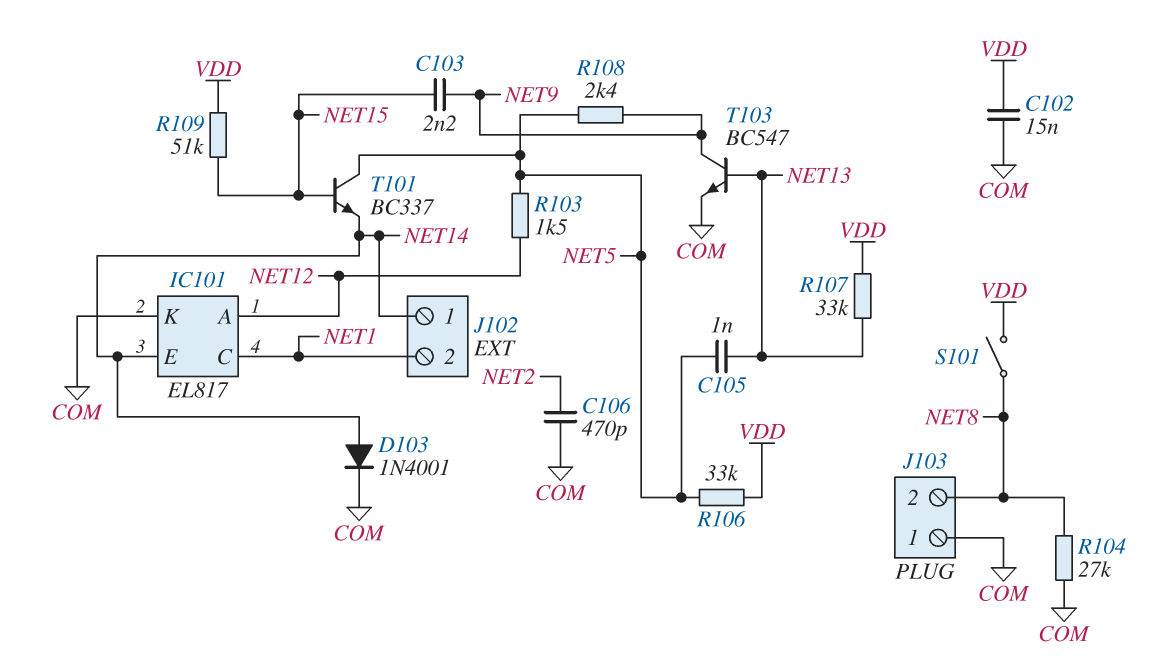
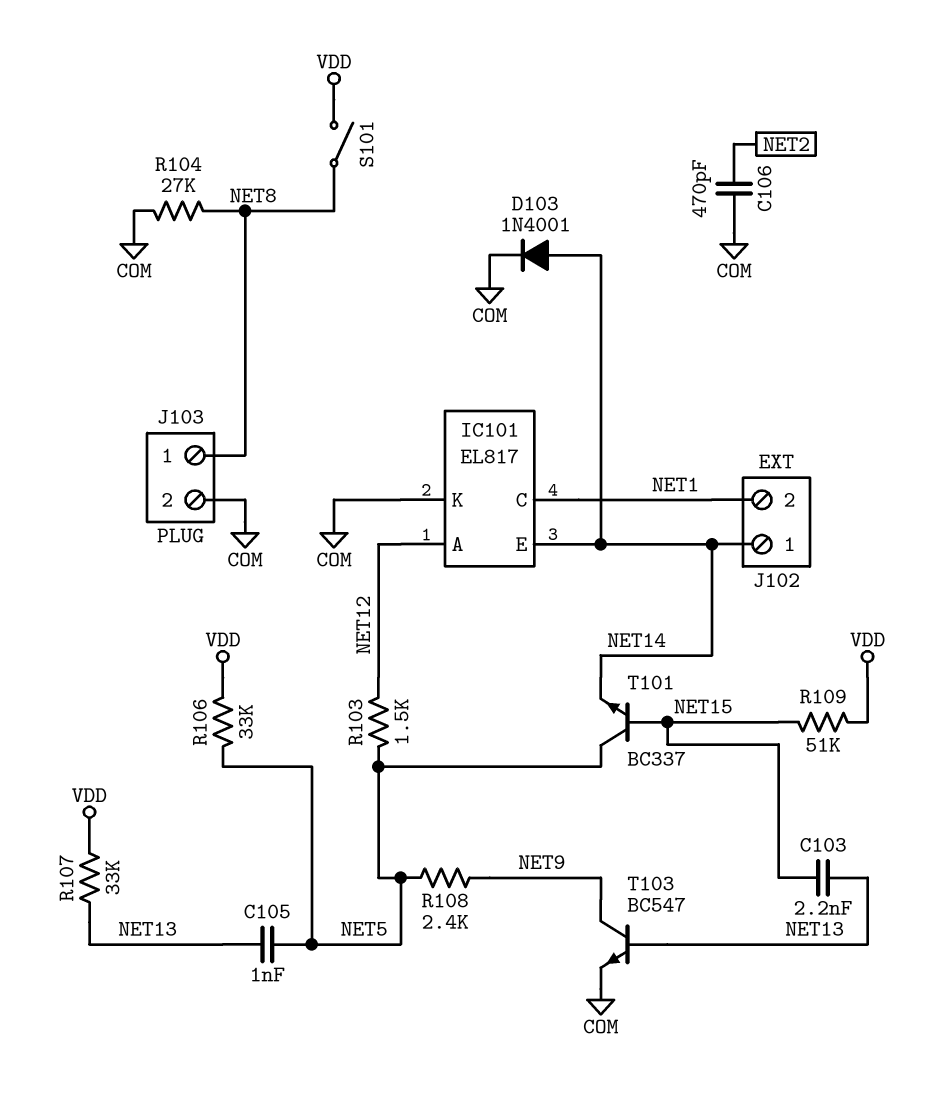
C102: 15nF (COM, VDD) -> none
C103: 2.2nF (NET9, NET15) -> 2.2nF (NET13, NET15)
J103 pin 1: COM -> NET8
J103 pin 2: NET8 -> COM

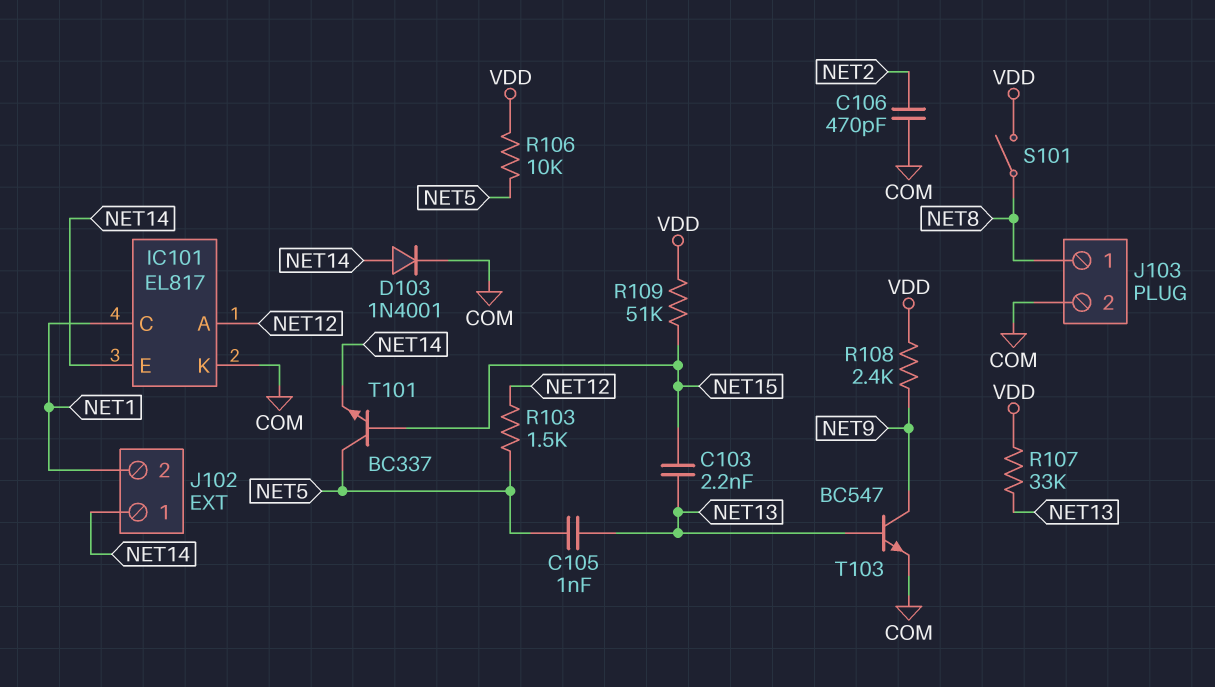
R104: 27k (COM, NET8) -> none
R106: 33k (NET5, VDD) -> 10k (NET5, VDD)
R108: 2.4k (NET5, NET9) -> 2.4k (NET9, VDD)

